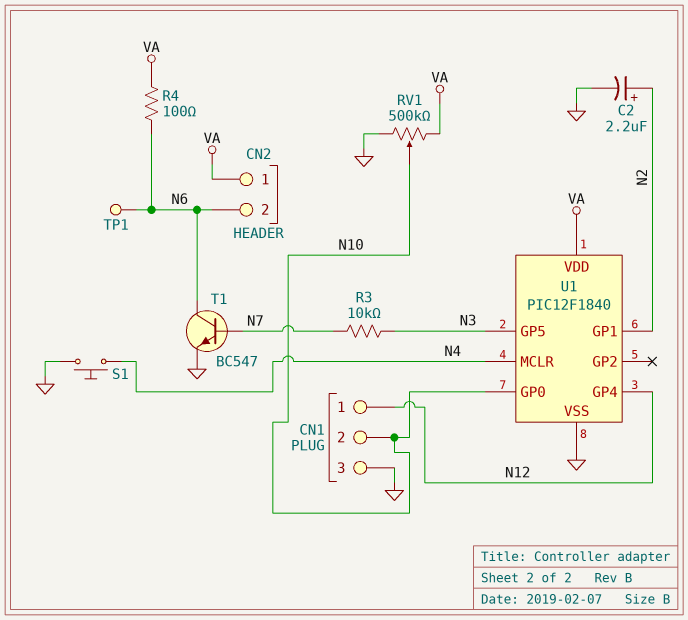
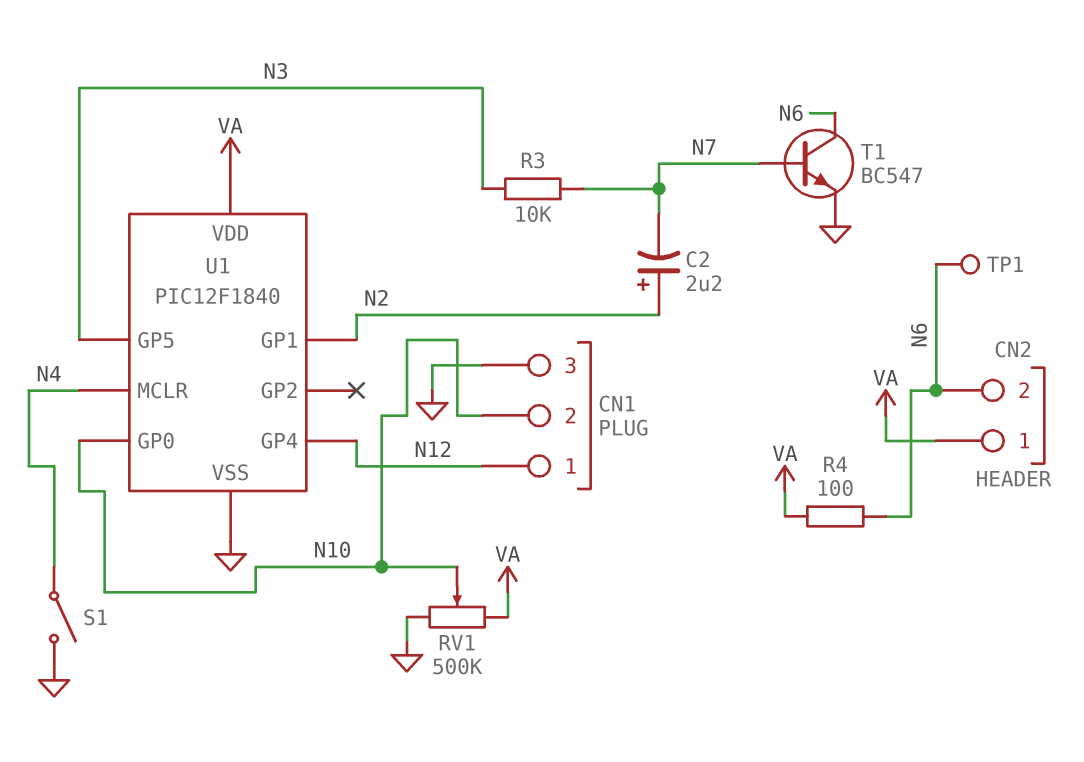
C2: 2.2uF (plus N2, minus GND) -> 2.2uF (plus N2, minus N7)
S1: button (GND, N4) -> switch (GND, N4)

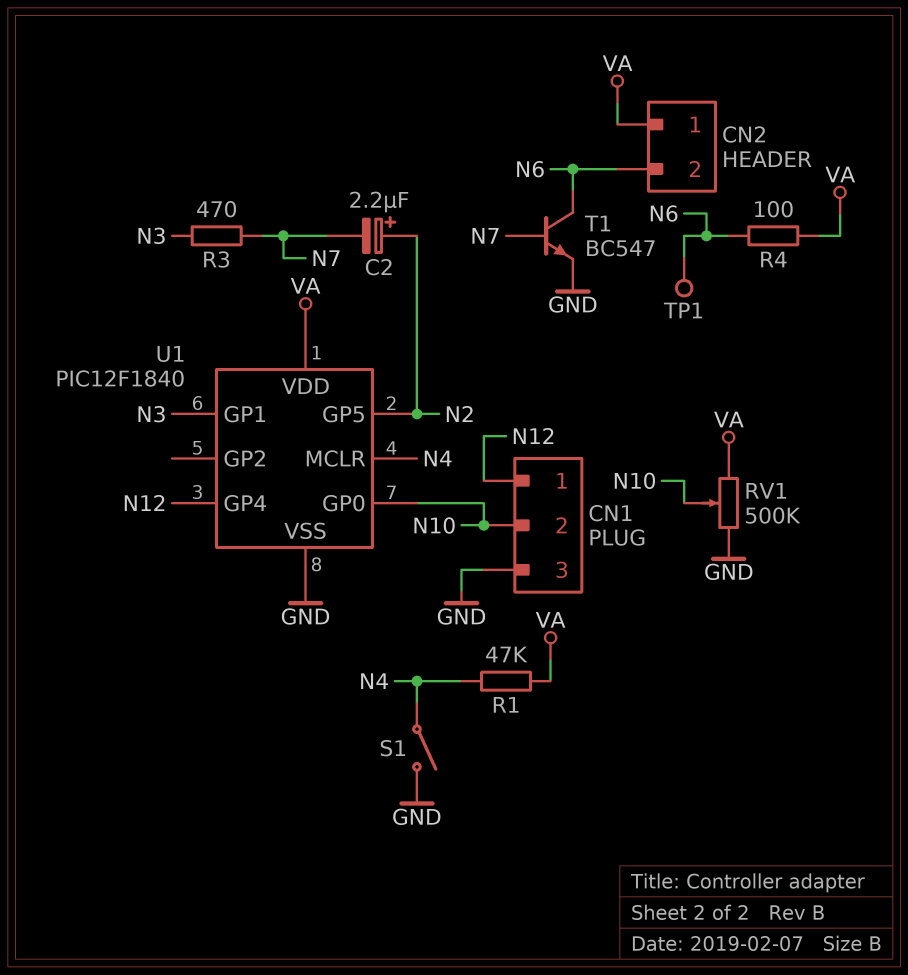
R1: none -> 47k (N4, VA)
R3: 10k (N3, N7) -> 470 (N3, N7)
U1 pin GP1: N2 -> N3
U1 pin GP5: N3 -> N2

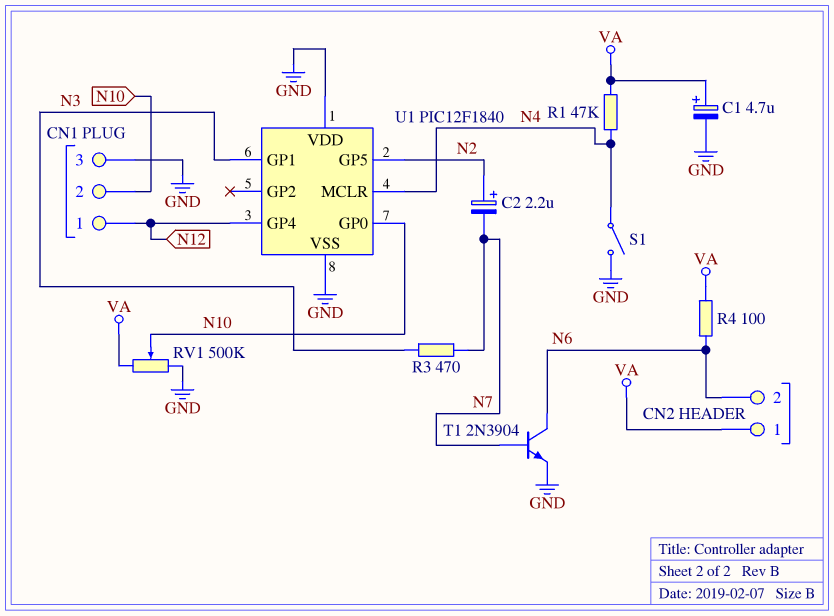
C1: none -> 4.7uF (plus VA, minus GND)
T1: NPN BC547 (B N7, C N6, E GND) -> NPN 2N3904 (B N7, C N6, E GND)
TP1: test point (N6) -> none
U1 pin VDD: VA -> GND

